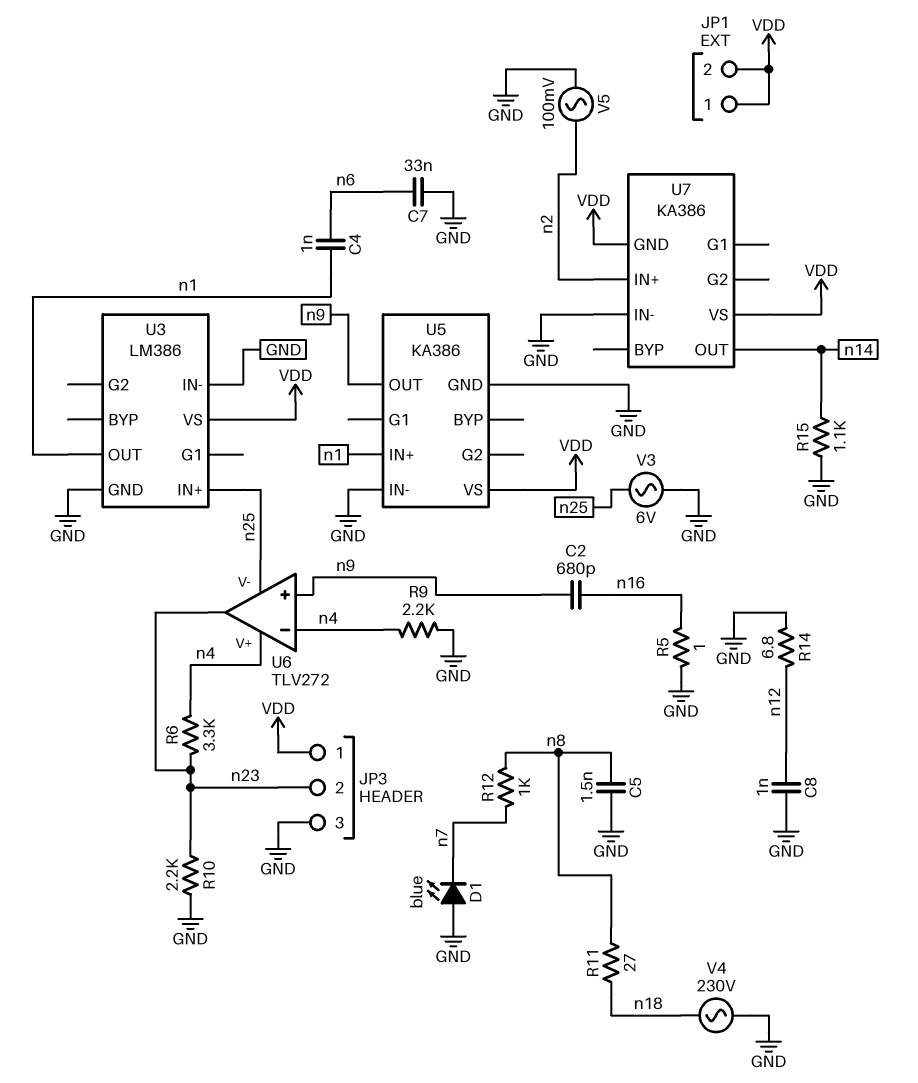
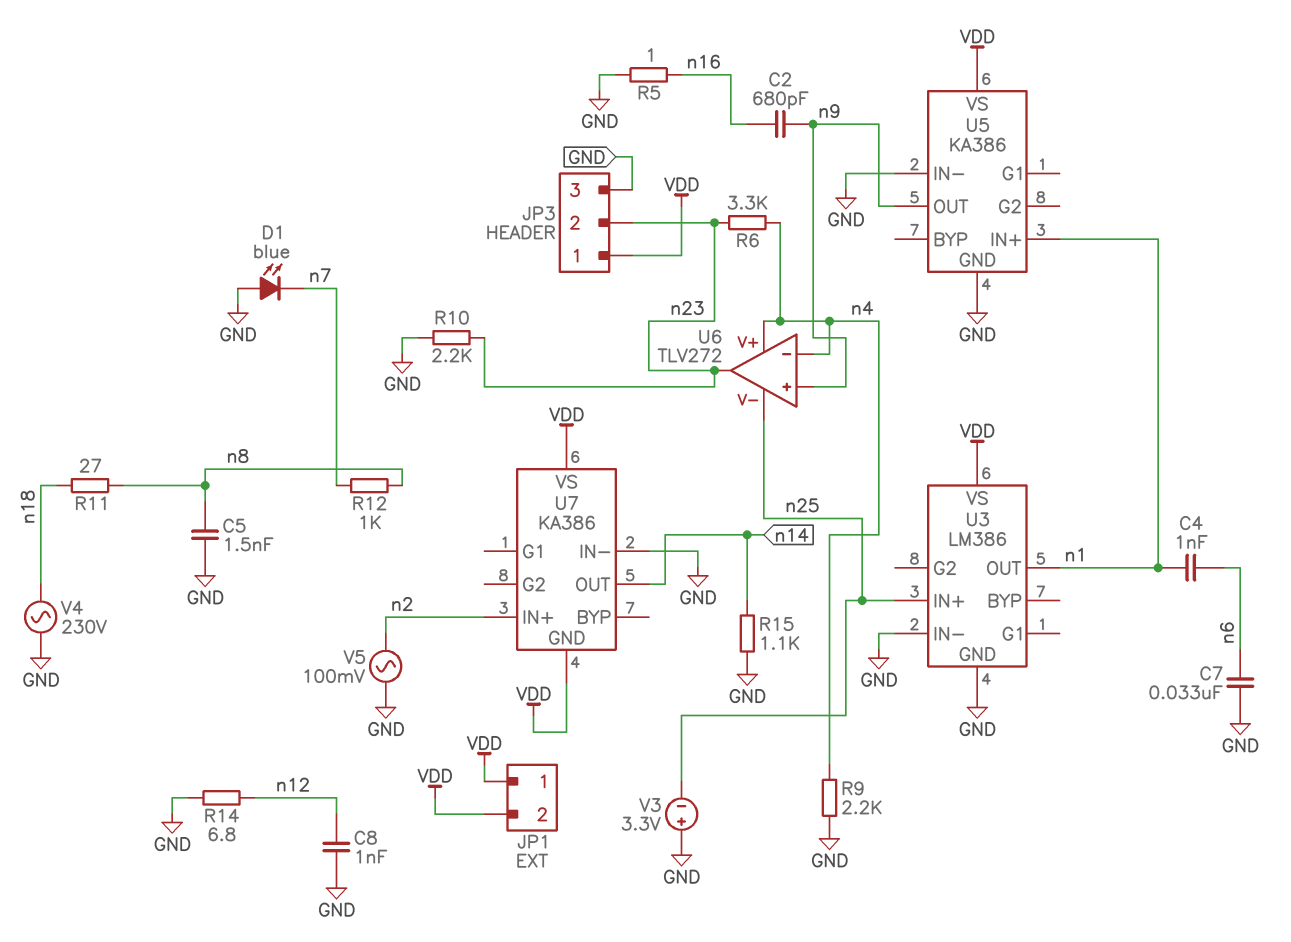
V3: AC 6V (GND, n25) -> 3.3V (plus GND, minus n25)

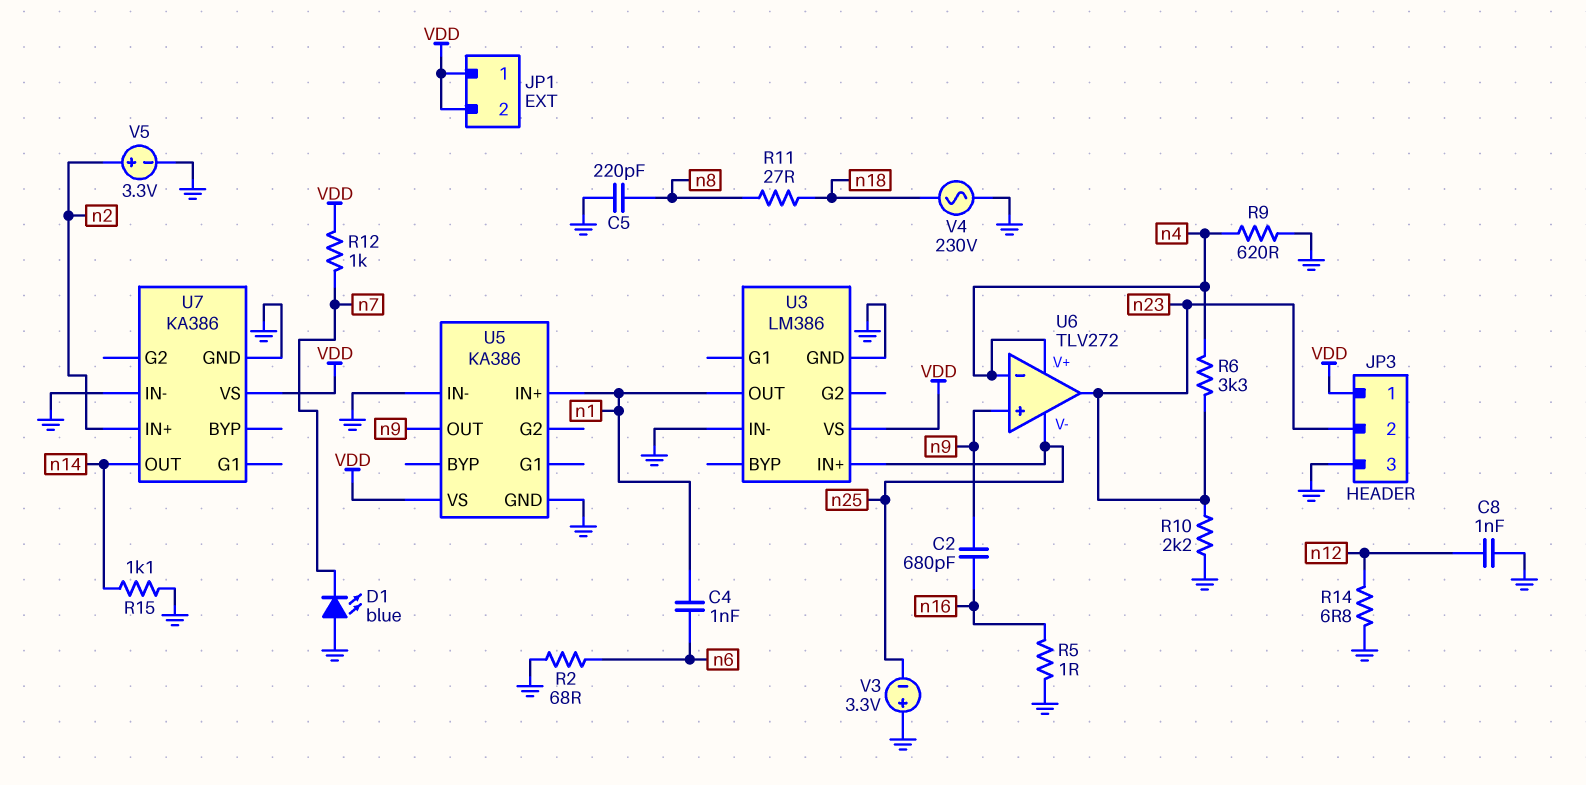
C5: 1.5nF (GND, n8) -> 220pF (GND, n8)
C7: 33nF (GND, n6) -> none
R2: none -> 68 (GND, n6)
R9: 2.2k (GND, n4) -> 620 (GND, n4)
R12: 1k (n7, n8) -> 1k (VDD, n7)
U7 pin GND: VDD -> GND
V5: AC 100mV (GND, n2) -> 3.3V (plus n2, minus GND)

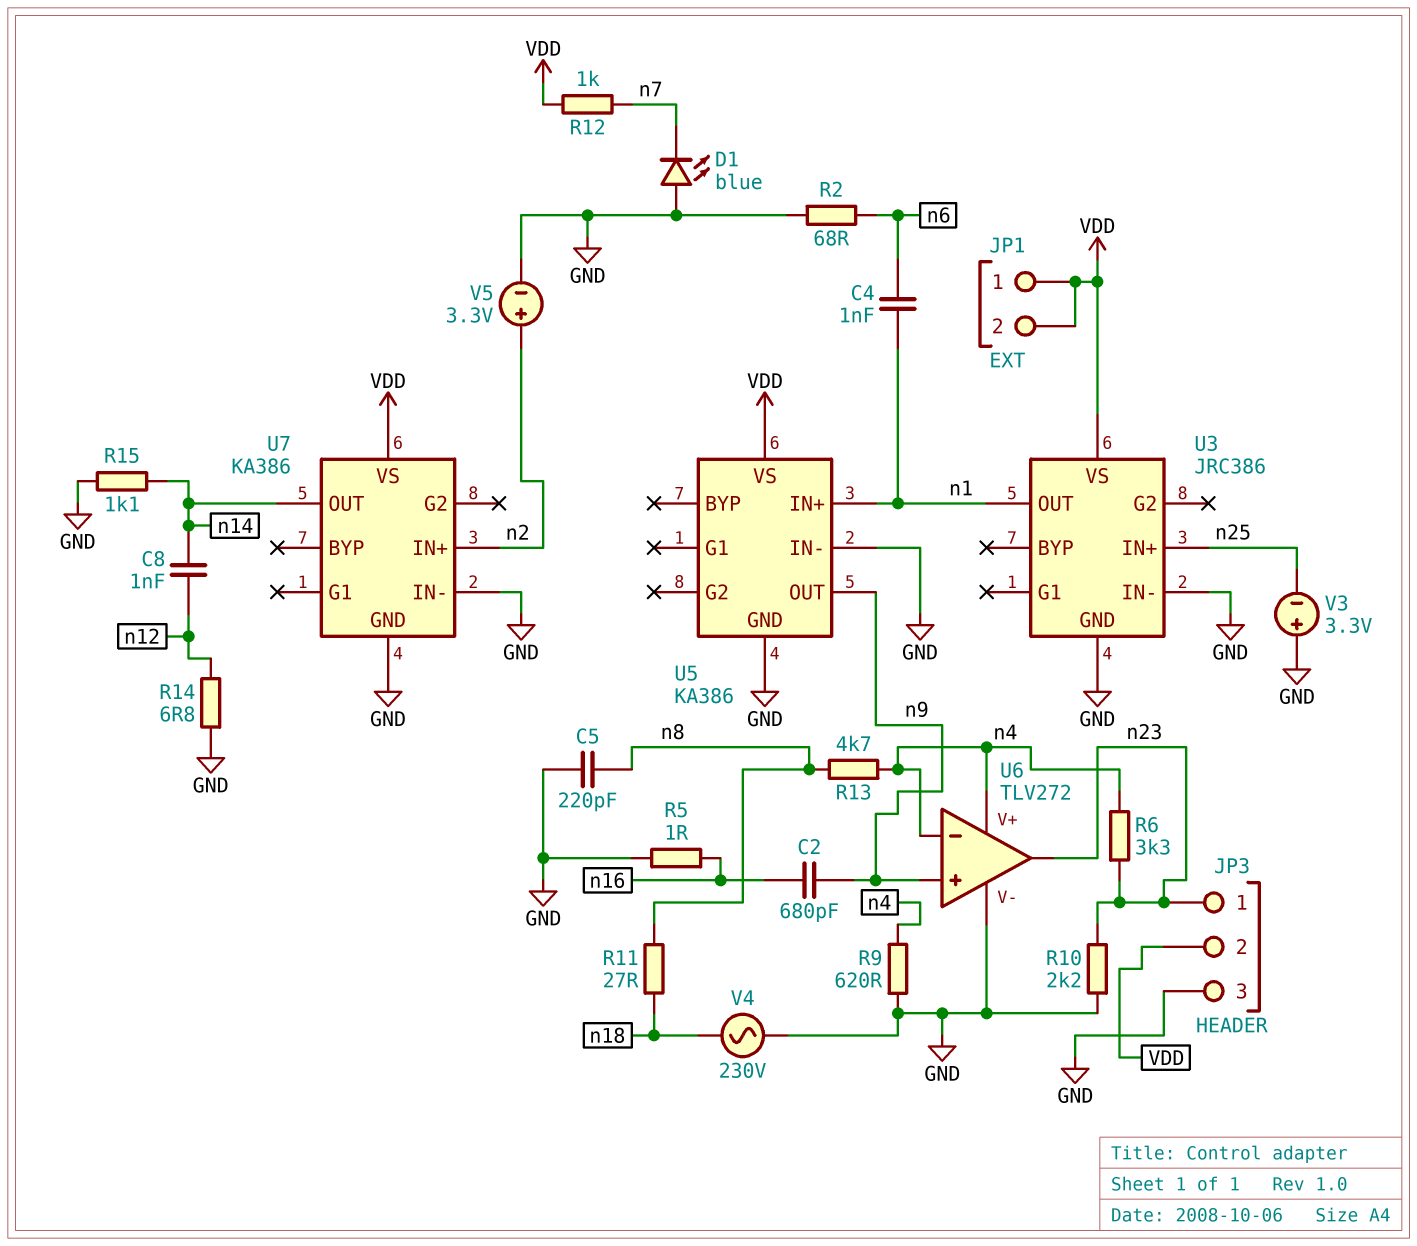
C8: 1nF (GND, n12) -> 1nF (n12, n14)
JP3 pin 1: VDD -> n23
JP3 pin 2: n23 -> VDD
R13: none -> 4.7k (n4, n8)
U3: LM386 -> JRC386
U6 pin V-: n25 -> GND

